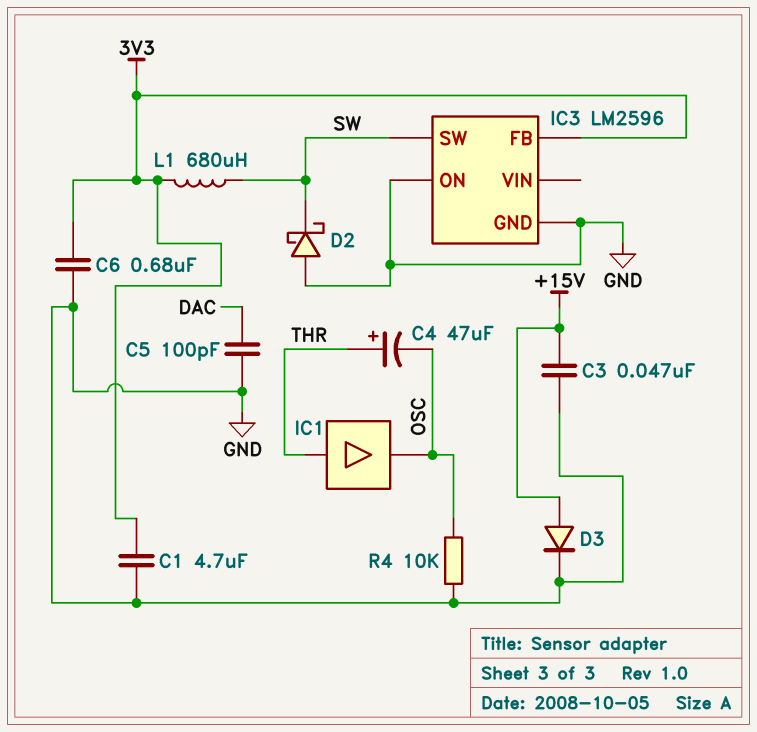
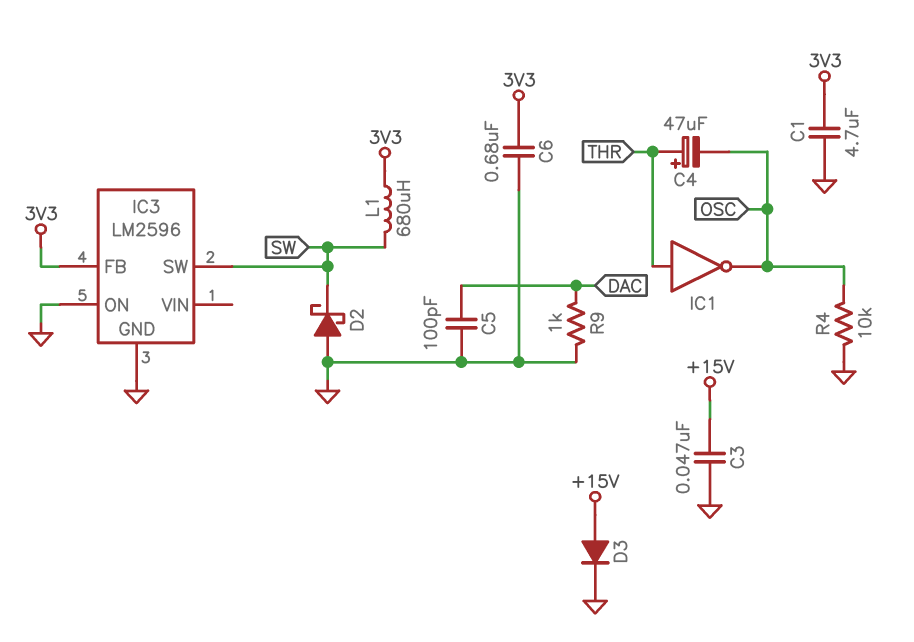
IC1: buffer (in THR, out OSC) -> NOT (in THR, out OSC)
R9: none -> 1k (DAC, GND)

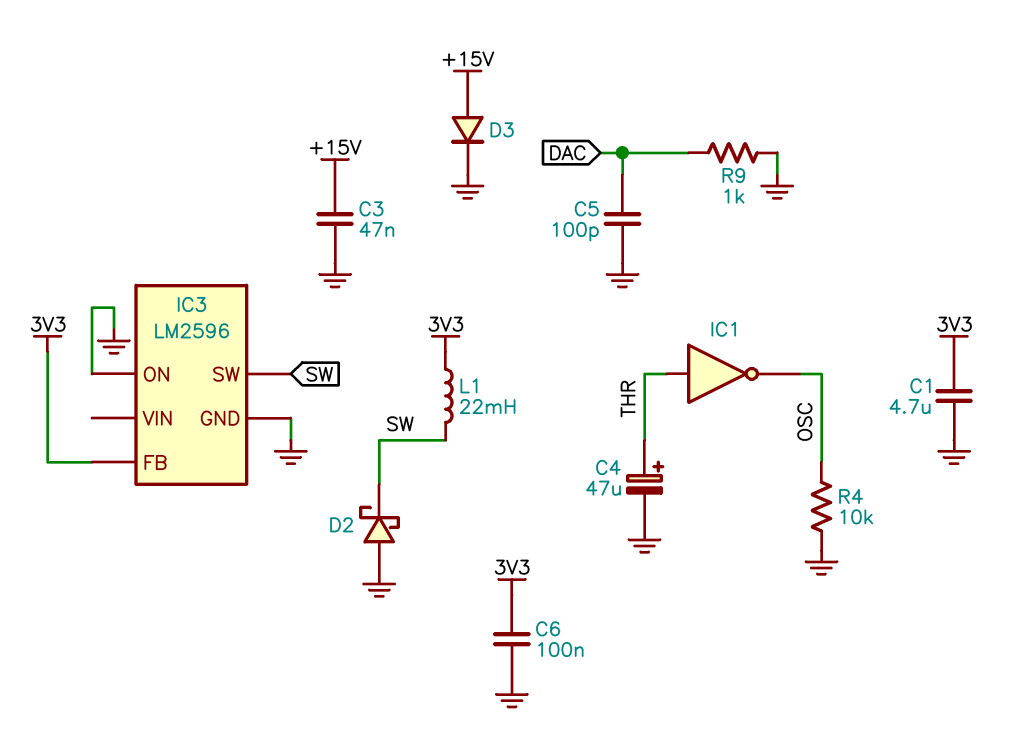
C4: 47uF (plus THR, minus OSC) -> 47uF (plus THR, minus GND)
C6: 680nF (3V3, GND) -> 100nF (3V3, GND)
L1: 680uH (3V3, SW) -> 22mH (3V3, SW)

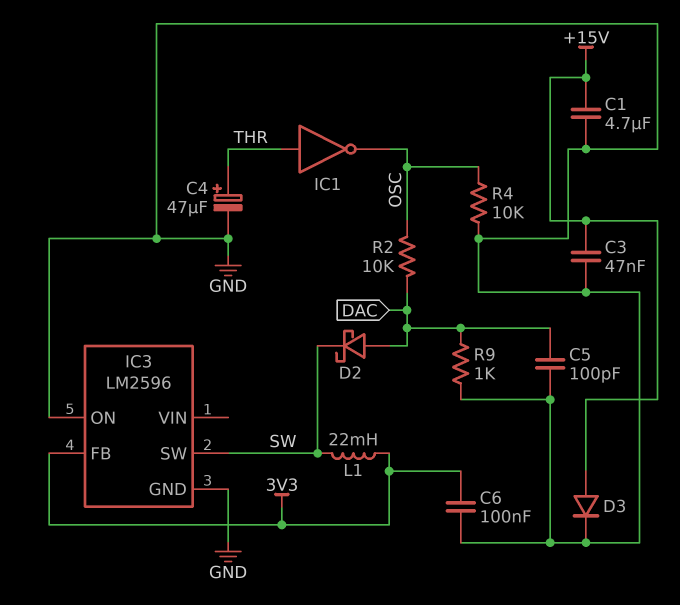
C1: 4.7uF (3V3, GND) -> 4.7uF (+15V, GND)
D2: schottky (A GND, K SW) -> schottky (A DAC, K SW)
R2: none -> 10k (DAC, OSC)

